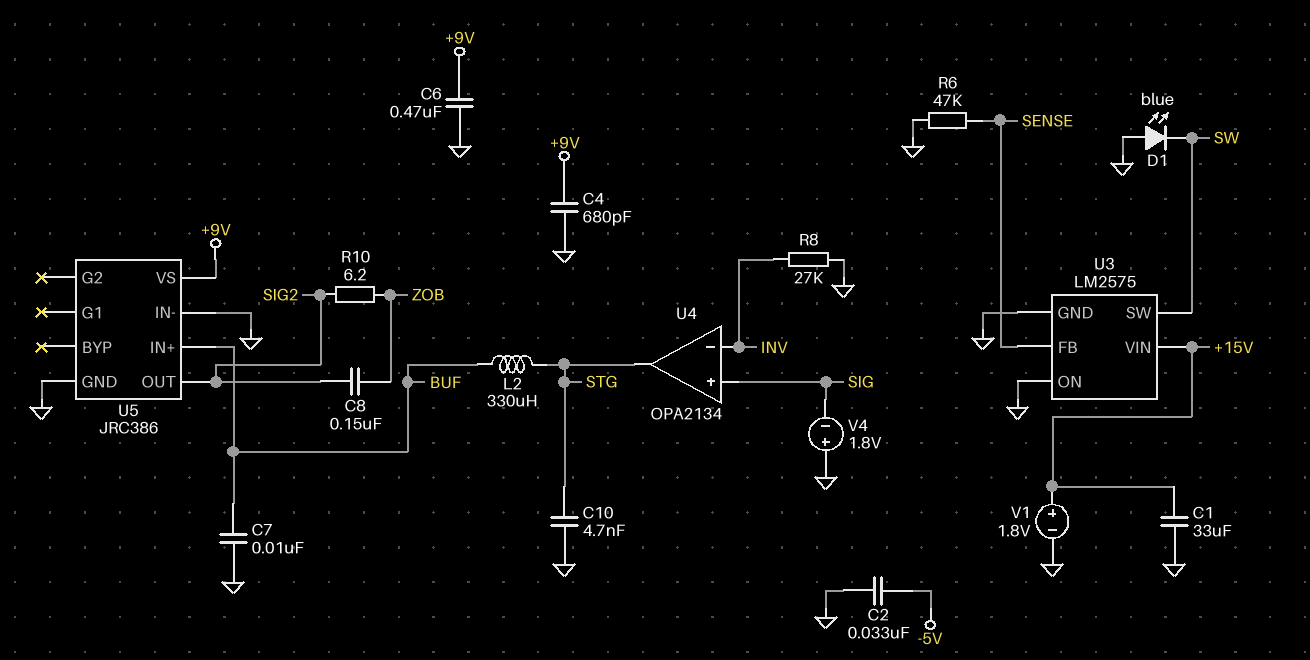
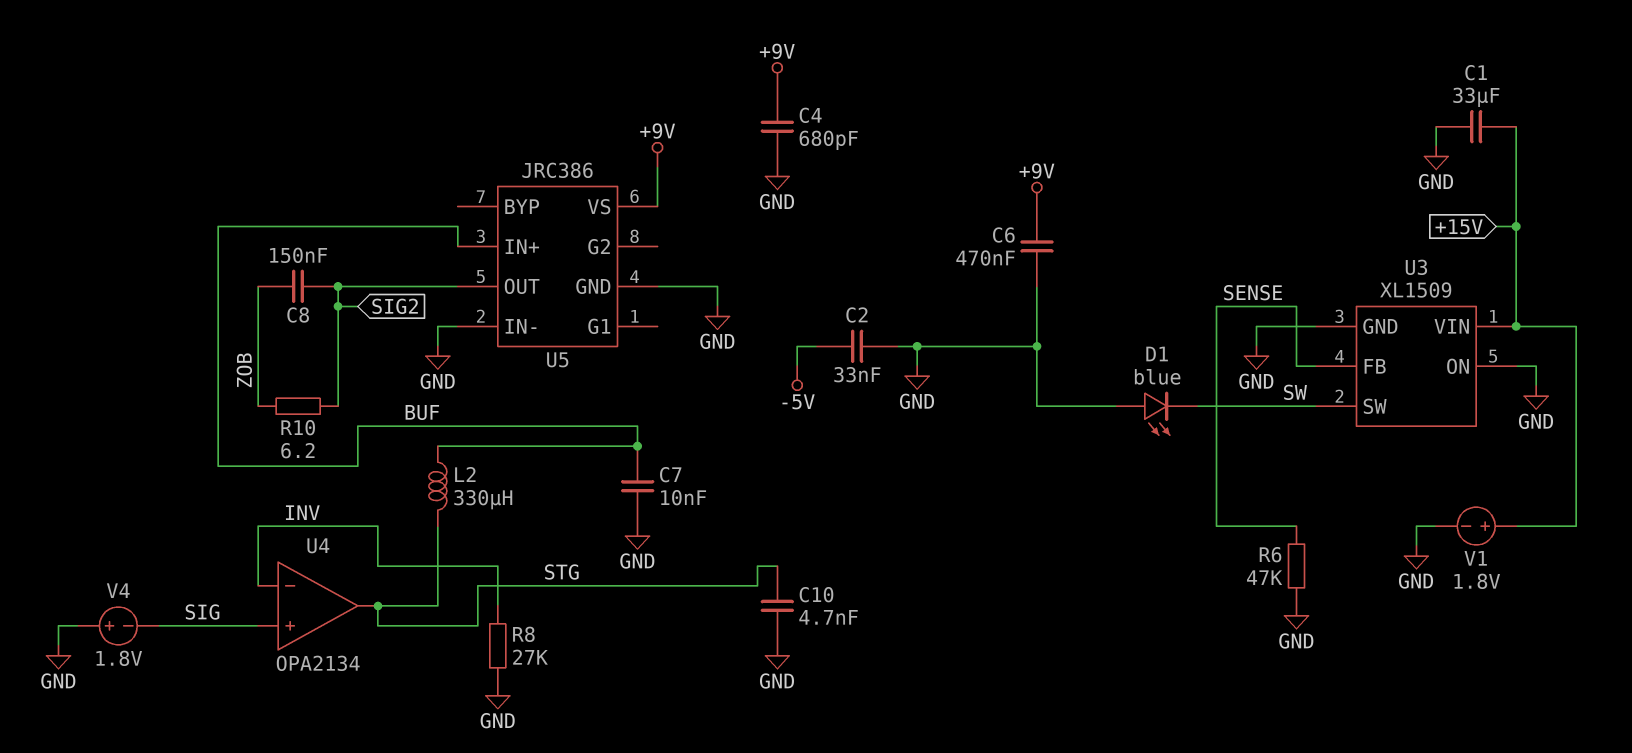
U3: LM2575 -> XL1509

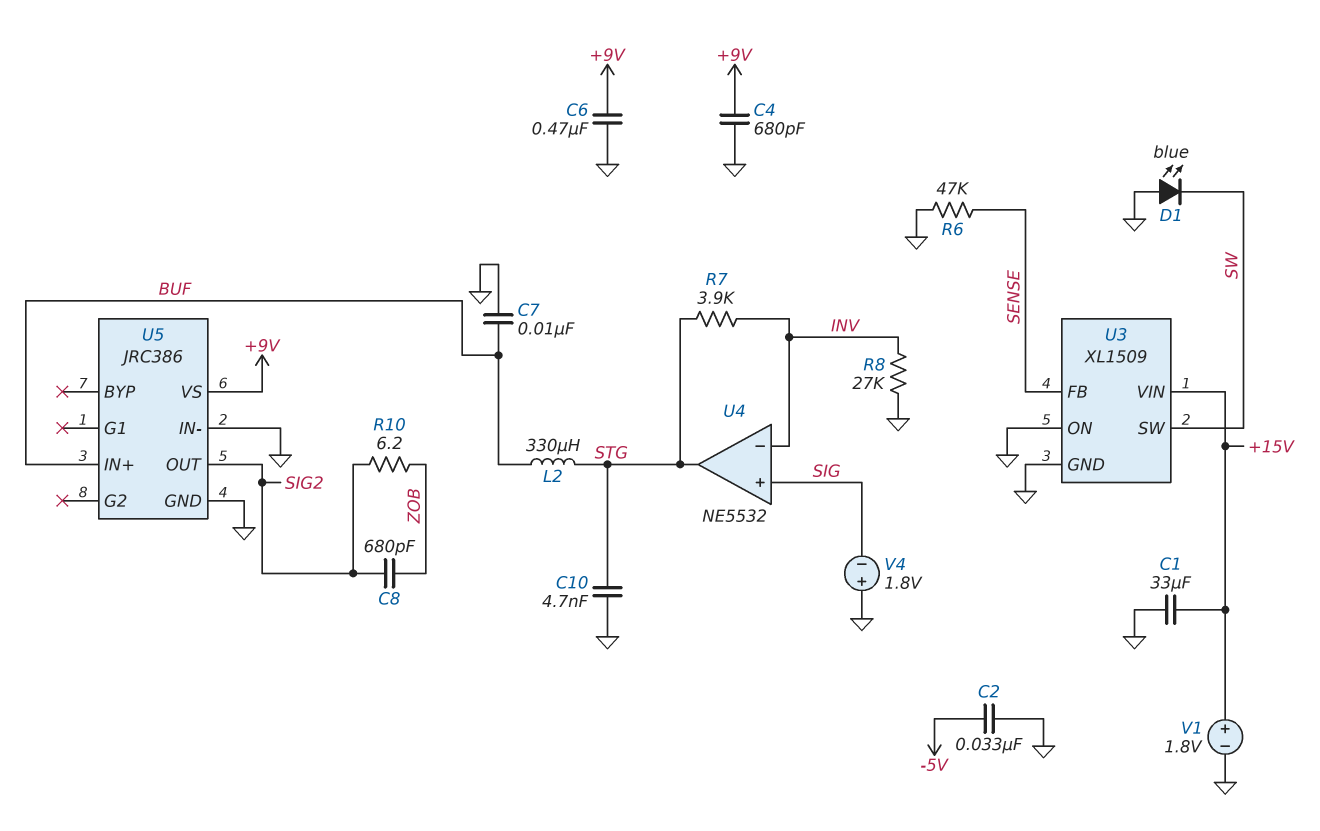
C8: 150nF (SIG2, ZOB) -> 680pF (SIG2, ZOB)
R7: none -> 3.9k (INV, STG)
U4: OPA2134 -> NE5532

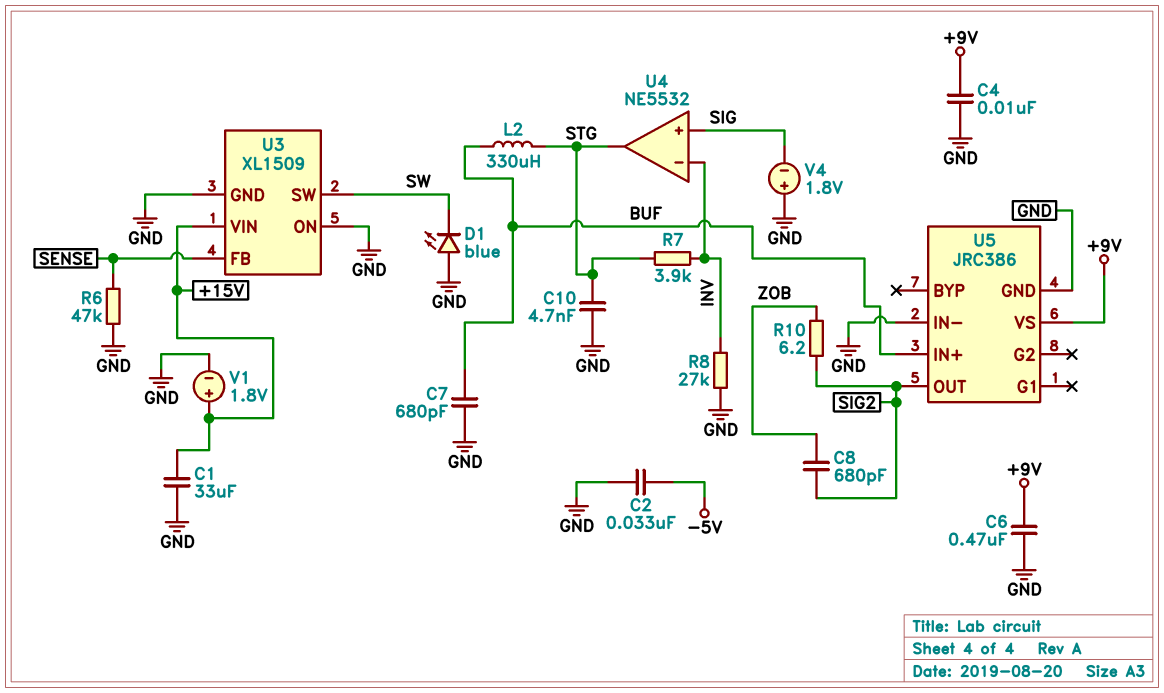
C4: 680pF (+9V, GND) -> 10nF (+9V, GND)
C7: 10nF (BUF, GND) -> 680pF (BUF, GND)

